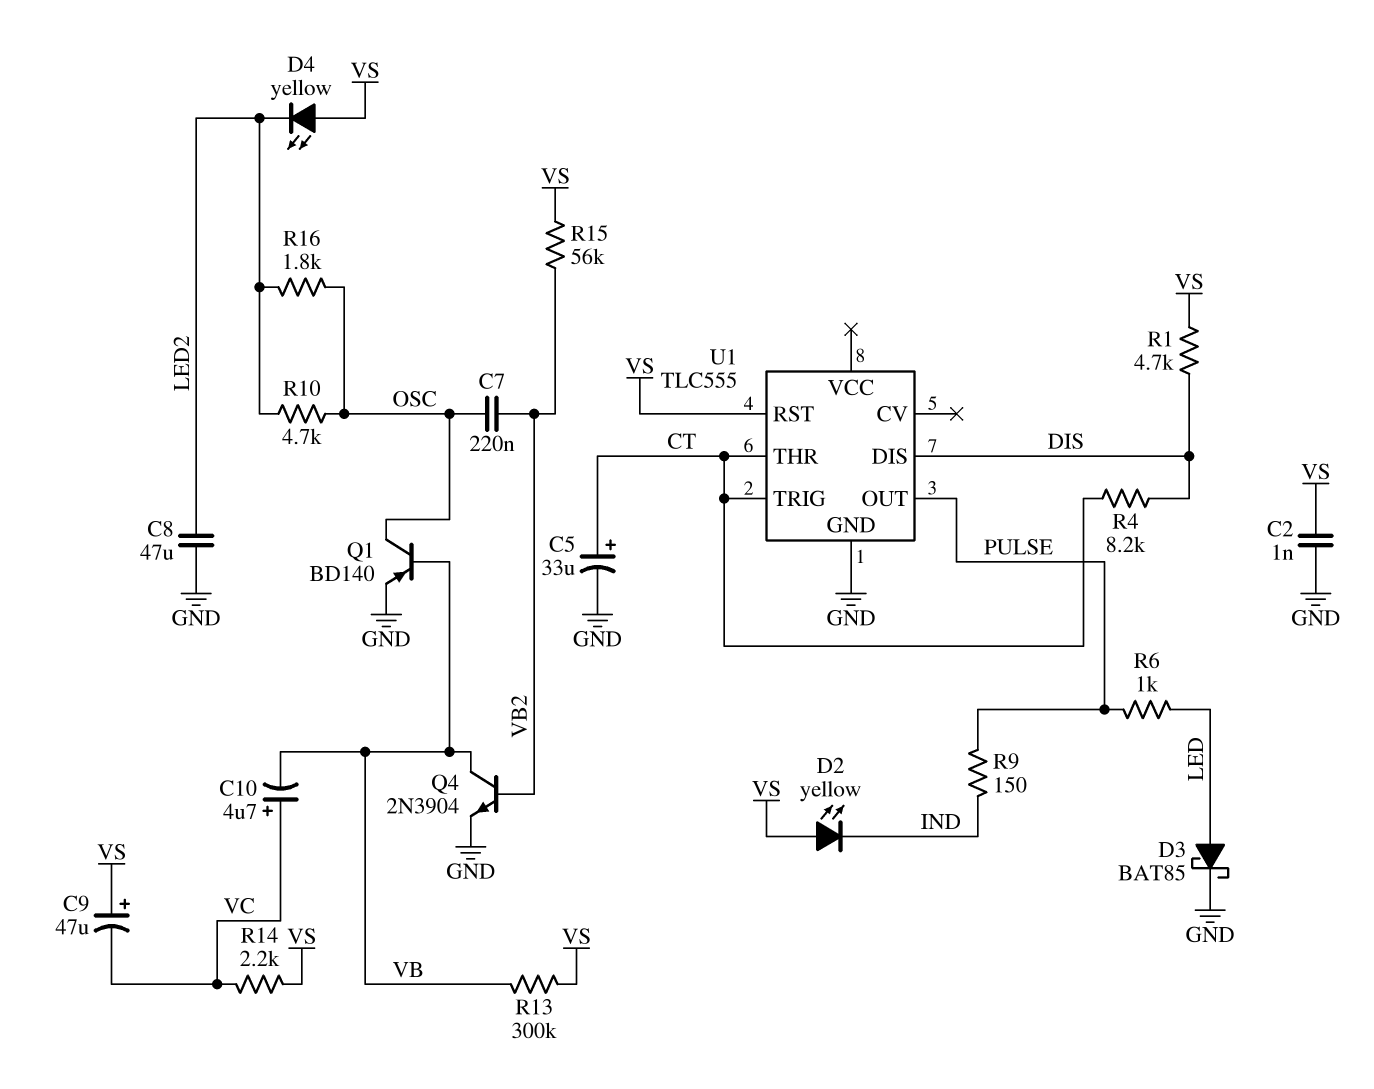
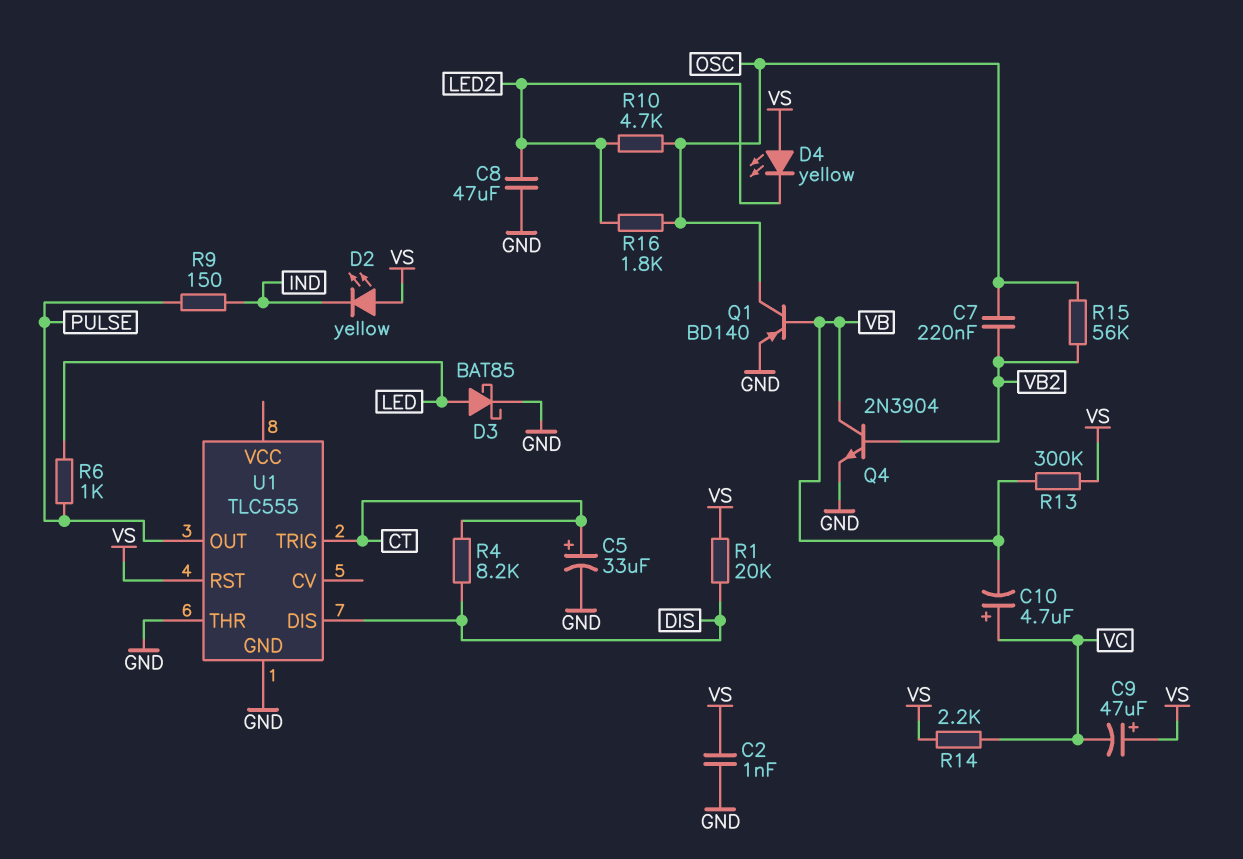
R1: 4.7k (DIS, VS) -> 20k (DIS, VS)
R15: 56k (VB2, VS) -> 56k (OSC, VB2)
U1 pin THR: CT -> GND

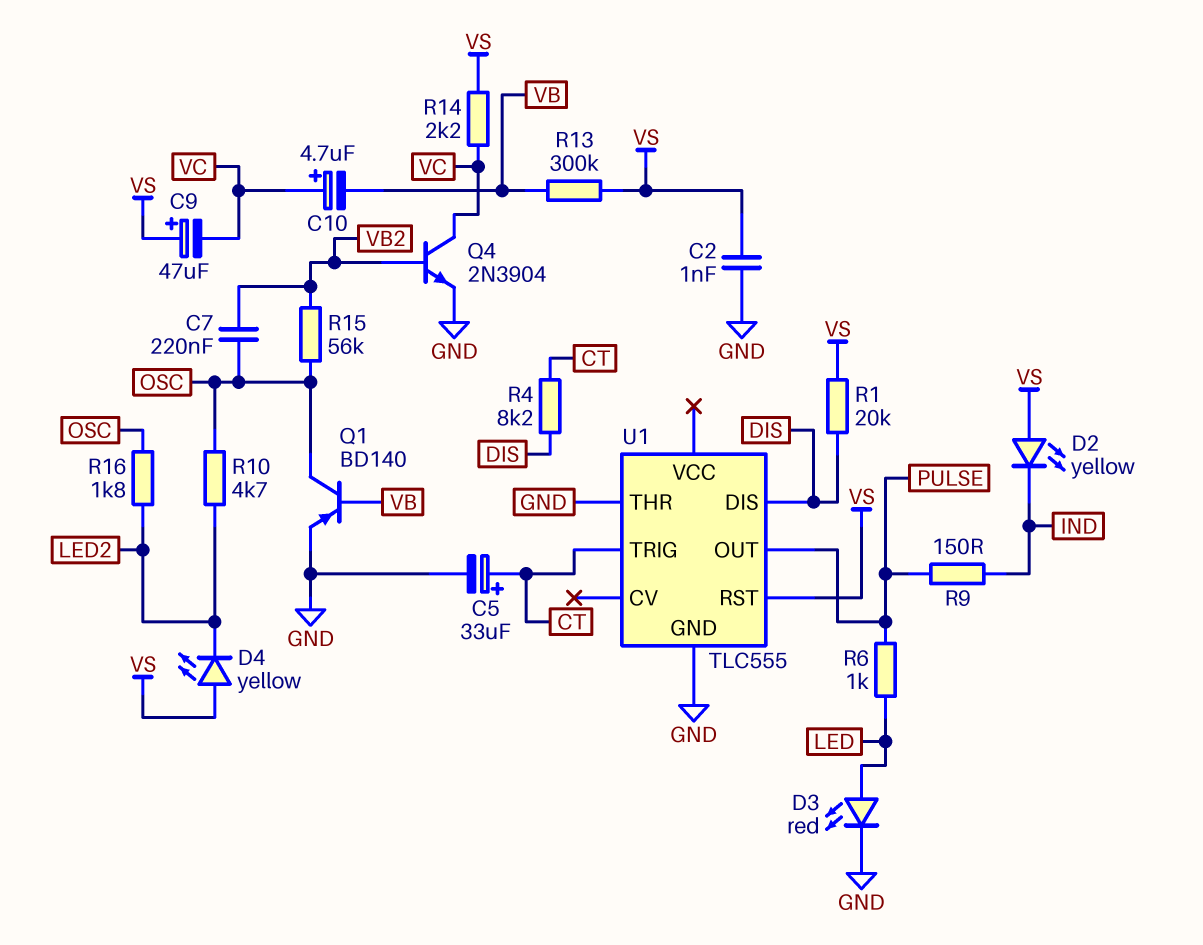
C8: 47uF (GND, LED2) -> none
D3: schottky BAT85 (A LED, K GND) -> LED red (A LED, K GND)
Q4: NPN 2N3904 (B VB2, C VB, E GND) -> NPN 2N3904 (B VB2, C VC, E GND)

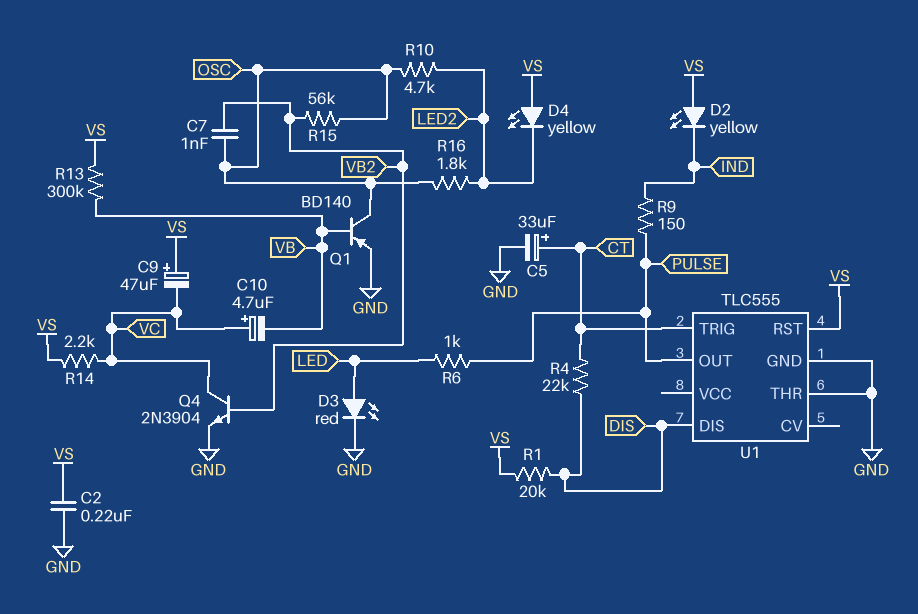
C2: 1nF (GND, VS) -> 220nF (GND, VS)
C7: 220nF (OSC, VB2) -> 1nF (OSC, VB2)
R4: 8.2k (CT, DIS) -> 22k (CT, DIS)

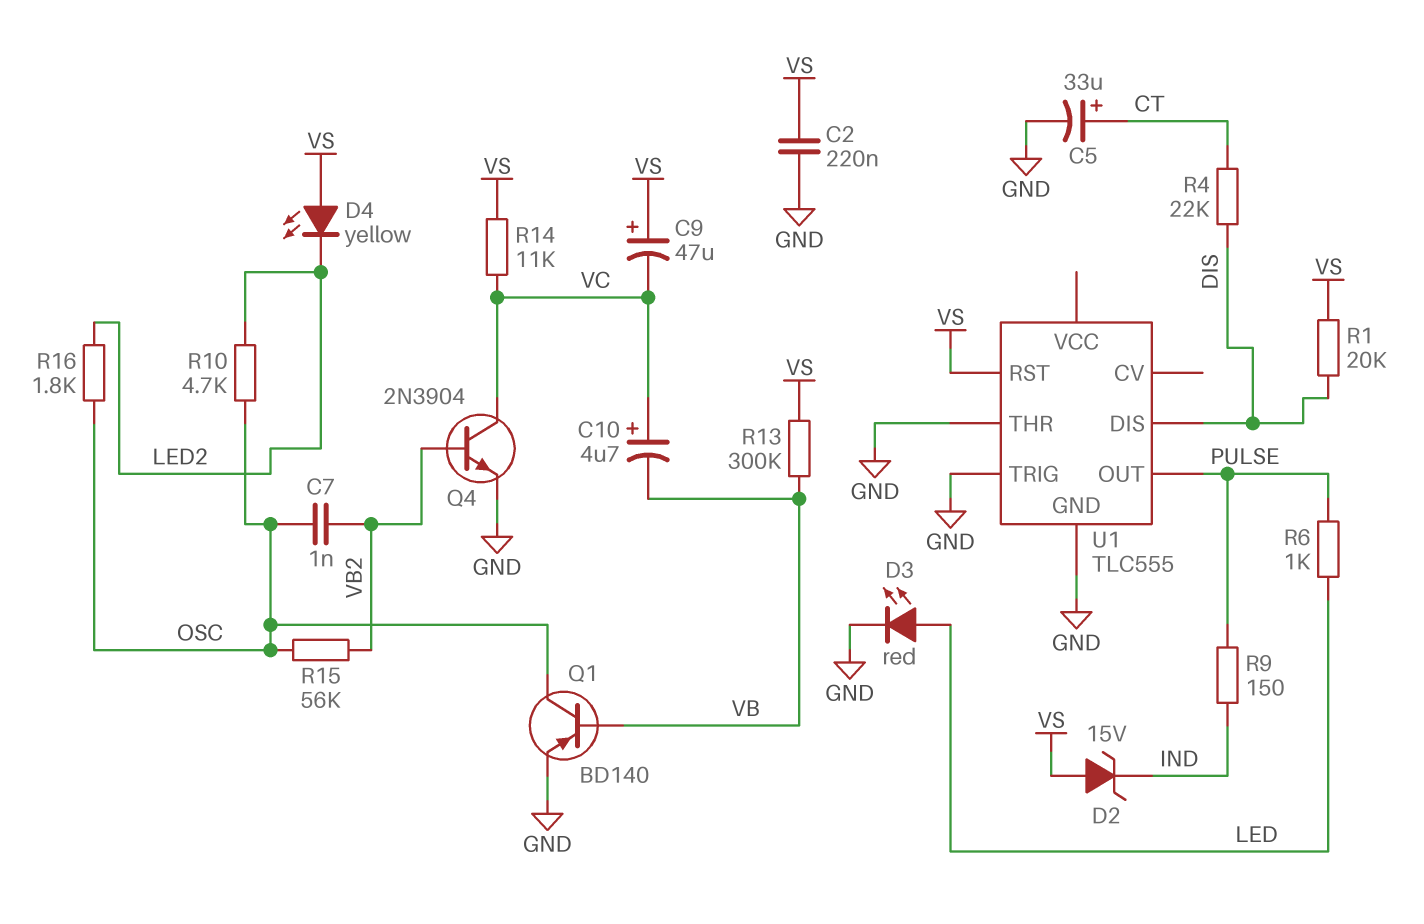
D2: LED yellow (A VS, K IND) -> zener 15V (A VS, K IND)
R14: 2.2k (VC, VS) -> 11k (VC, VS)
U1 pin TRIG: CT -> GND

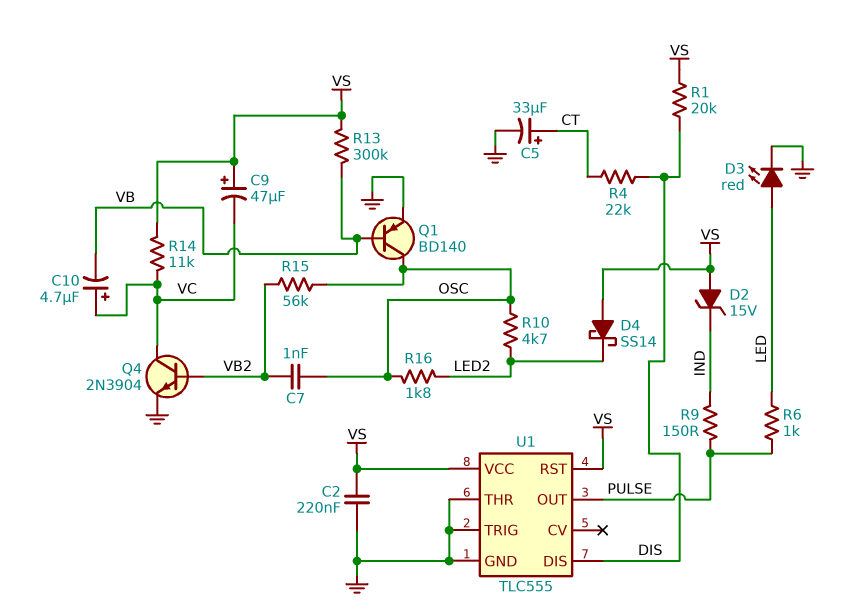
D4: LED yellow (A VS, K LED2) -> schottky SS14 (A VS, K LED2)
U1 pin VCC: none -> VS

